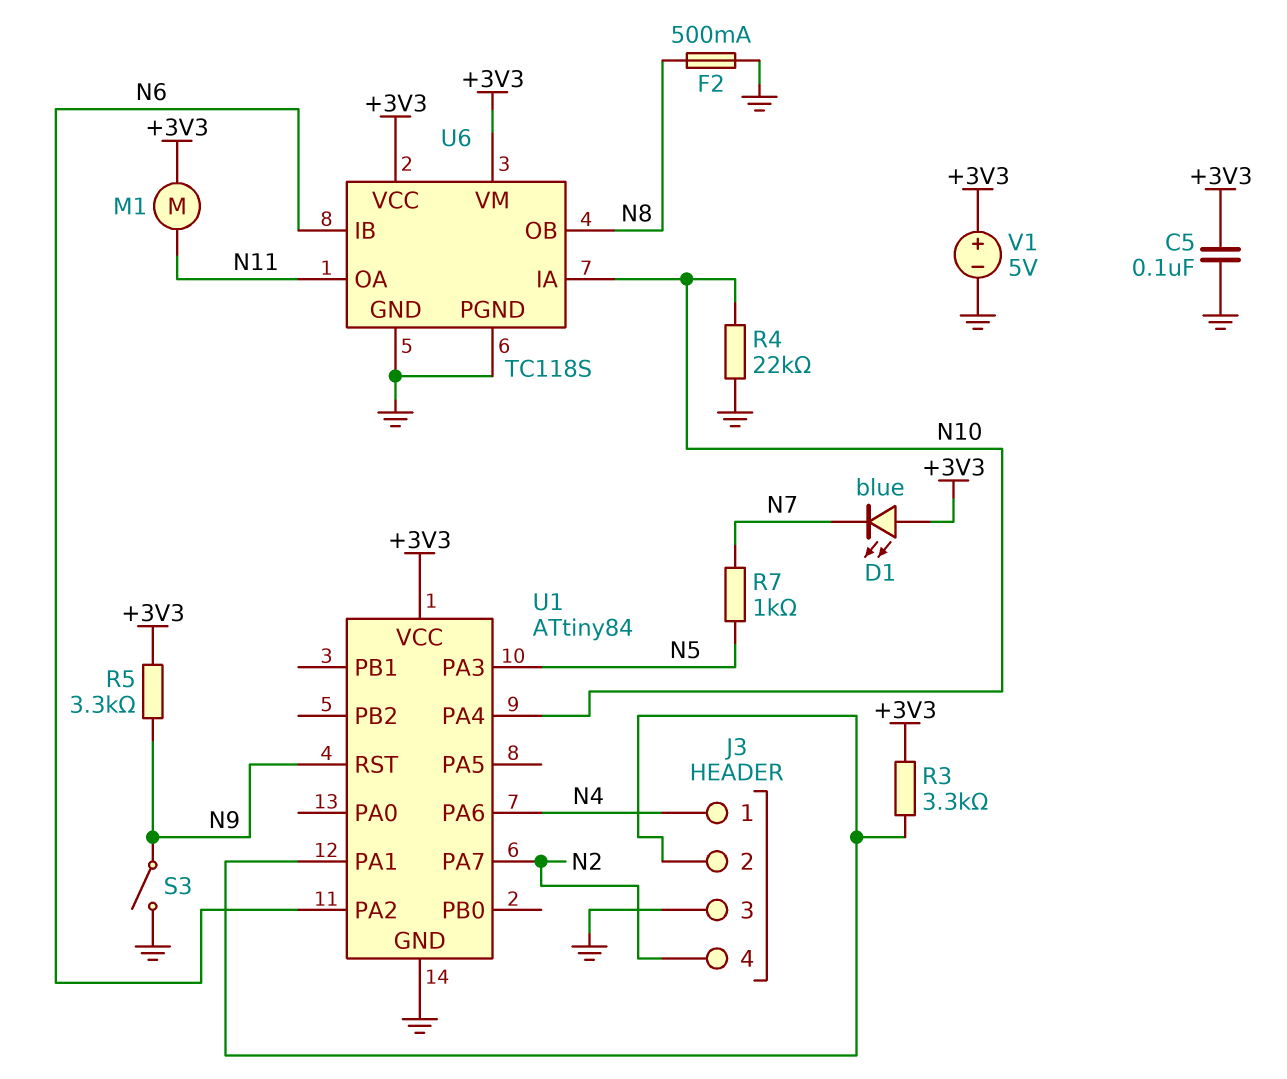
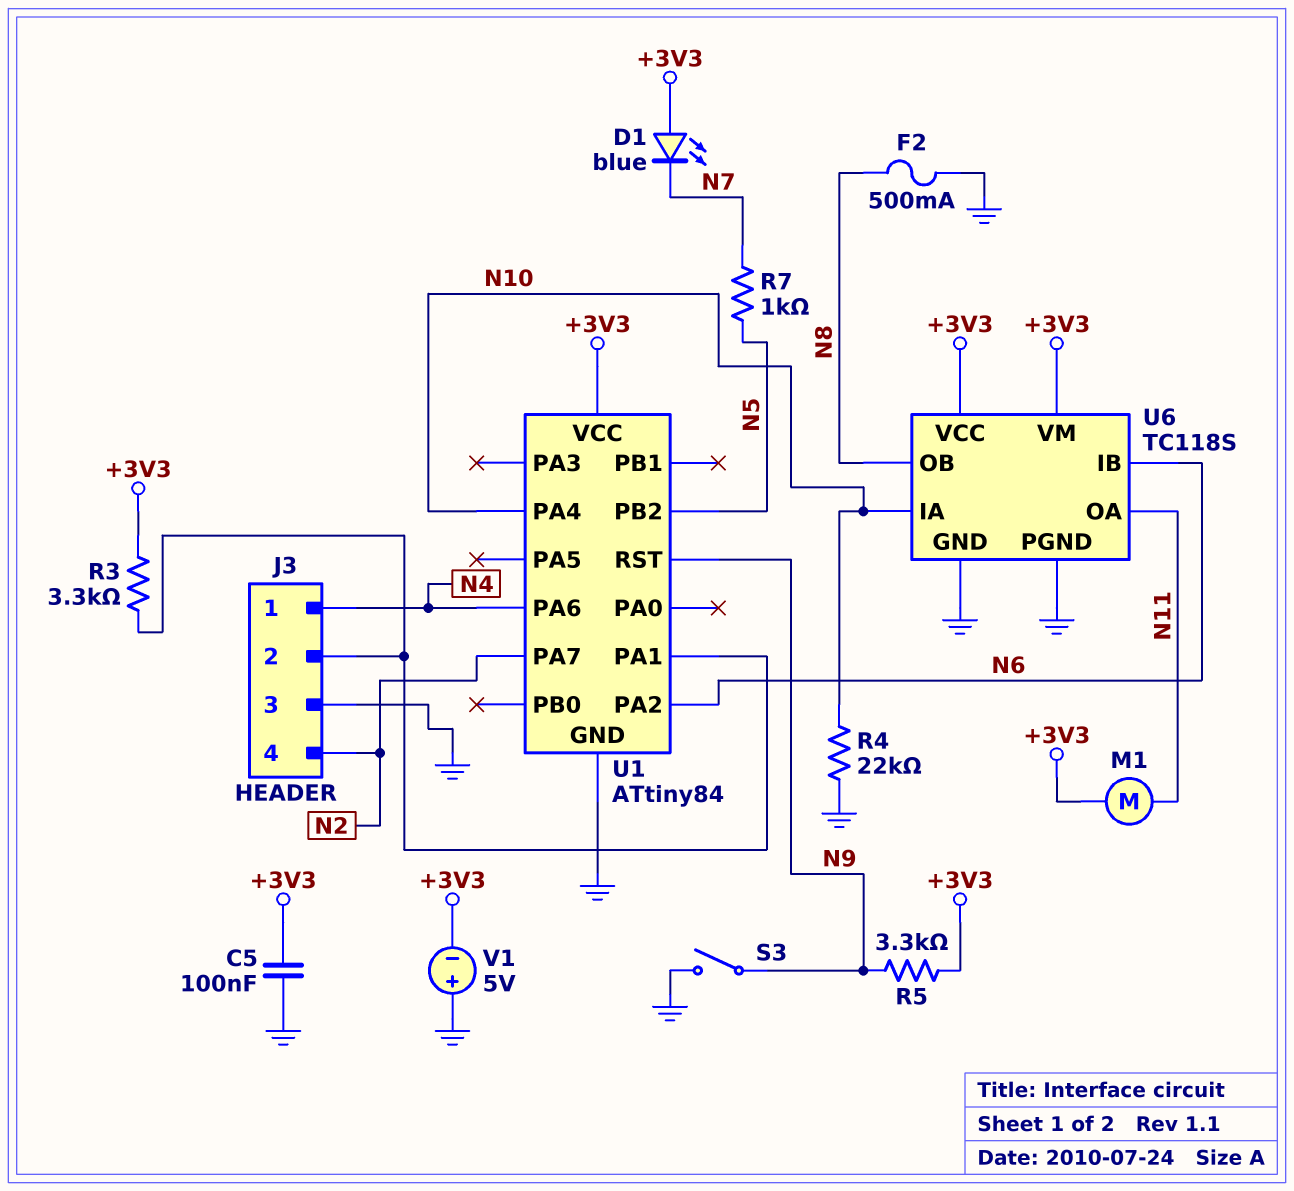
U1 pin PA3: N5 -> none
U1 pin PB2: none -> N5
V1: 5V (plus +3V3, minus GND) -> 5V (plus GND, minus +3V3)

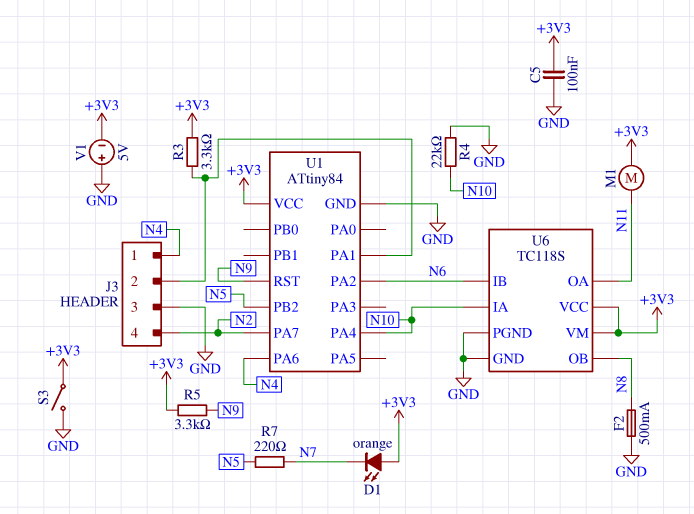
D1: LED blue (A +3V3, K N7) -> LED orange (A +3V3, K N7)
R7: 1k (N5, N7) -> 220 (N5, N7)
S3: switch (GND, N9) -> switch (+3V3, GND)

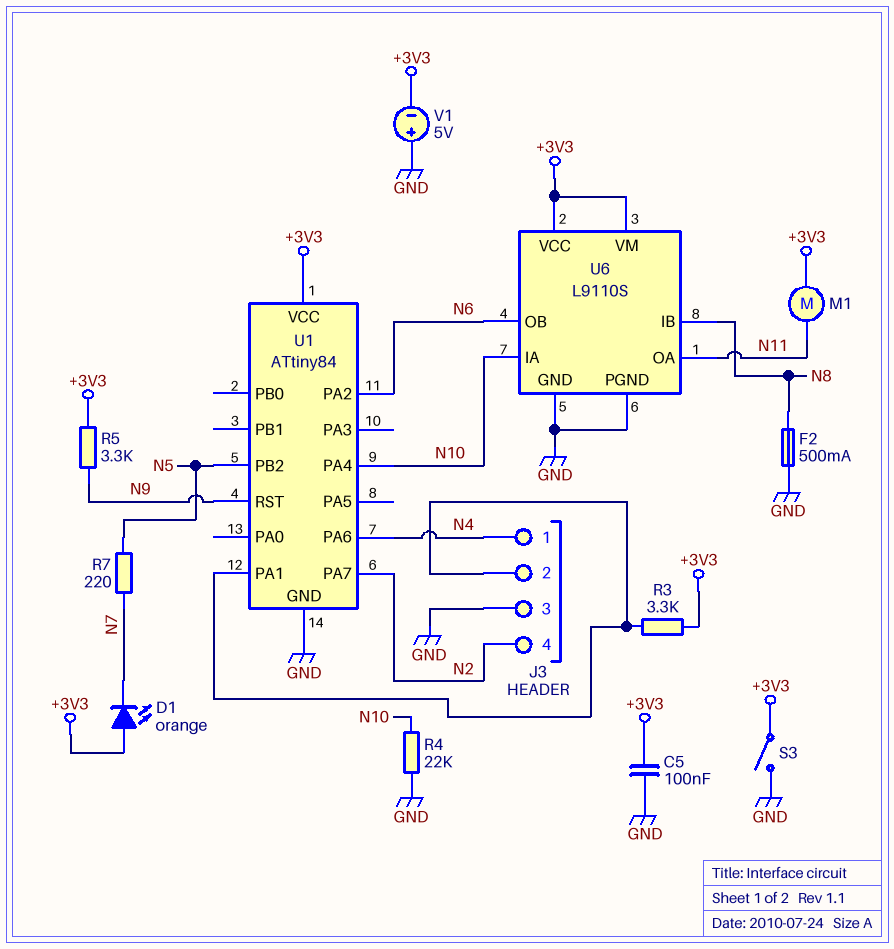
U6: TC118S -> L9110S
U6 pin IB: N6 -> N8
U6 pin OB: N8 -> N6

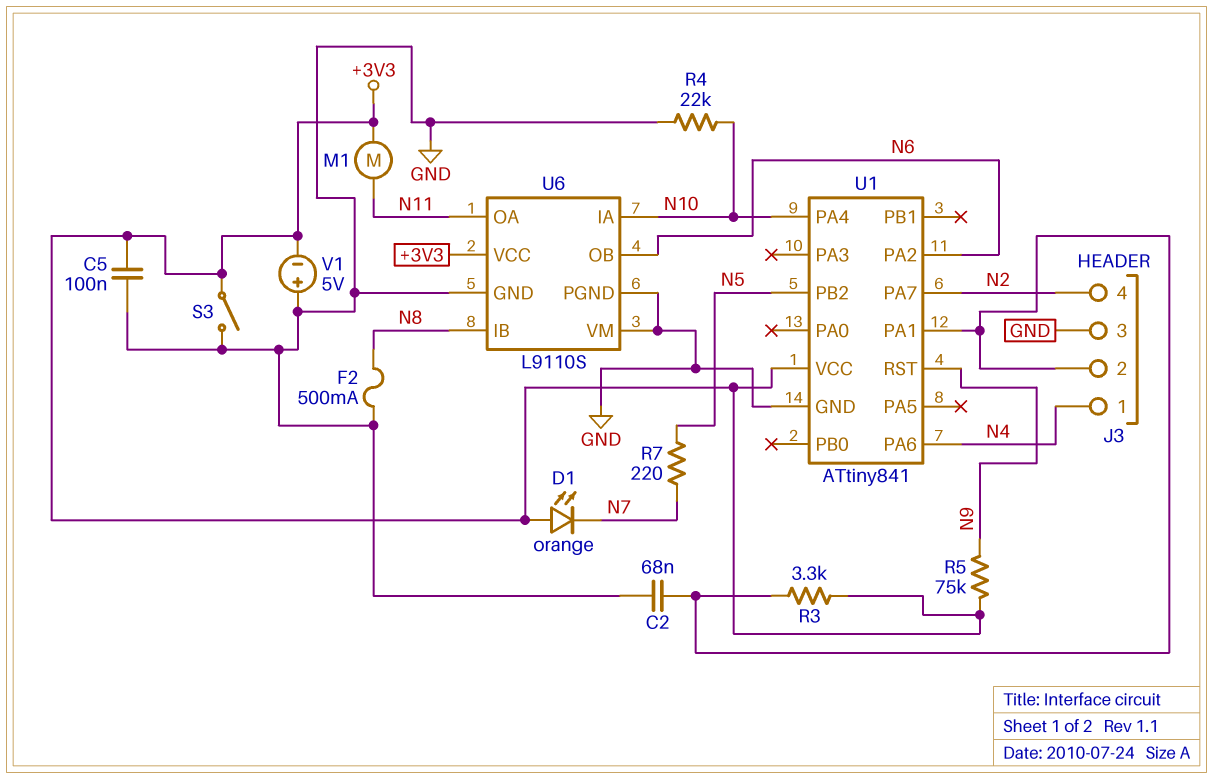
C2: none -> 68nF (GND, J3/2)
R5: 3.3k (+3V3, N9) -> 75k (+3V3, N9)
U1: ATtiny84 -> ATtiny841
U6 pin VM: +3V3 -> GND

